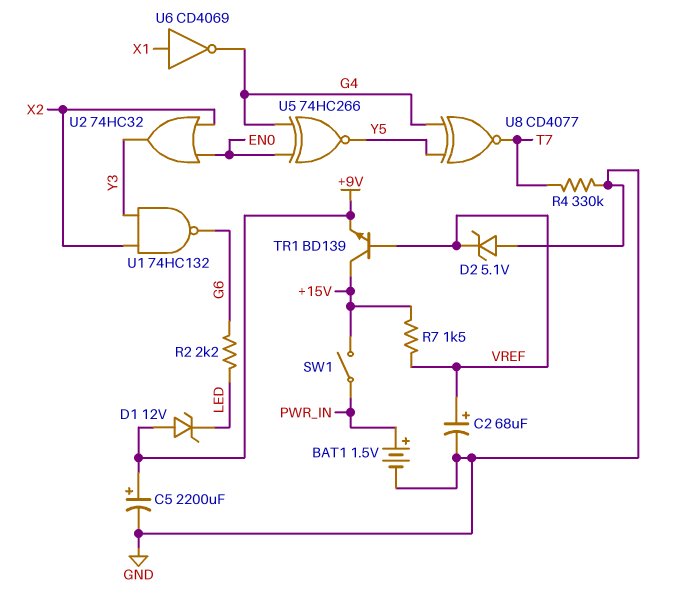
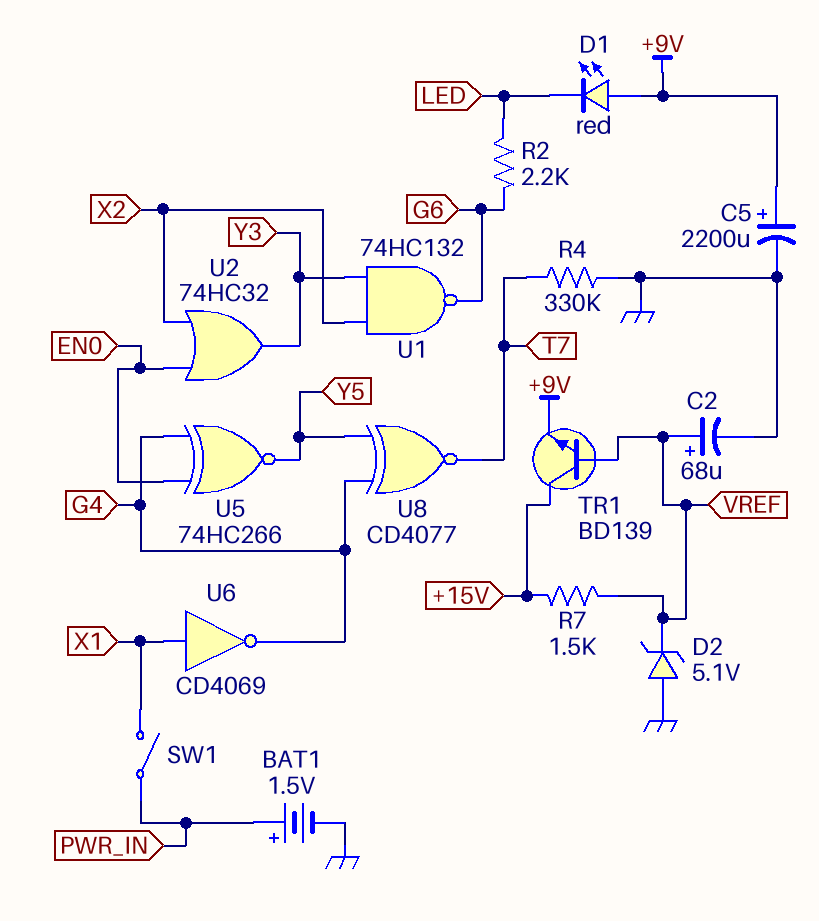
D1: zener 12V (A +9V, K LED) -> LED red (A +9V, K LED)
SW1: switch (+15V, PWR_IN) -> switch (PWR_IN, X1)

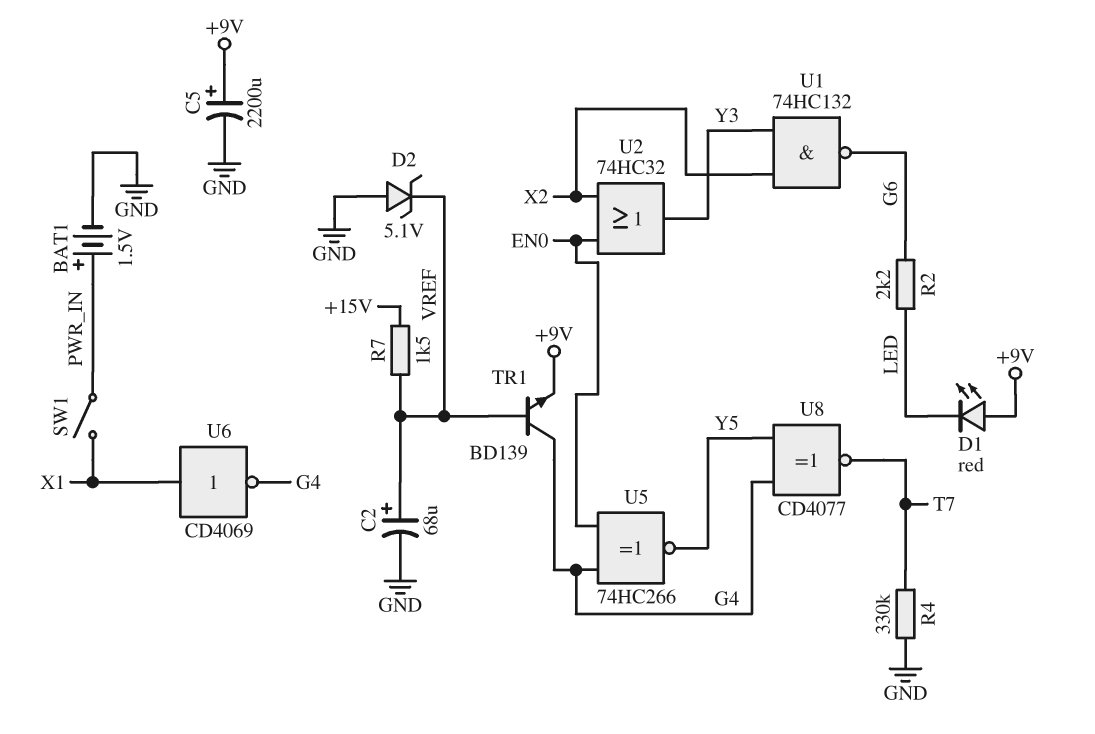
TR1: NPN BD139 (B VREF, C +15V, E +9V) -> NPN BD139 (B VREF, C G4, E +9V)

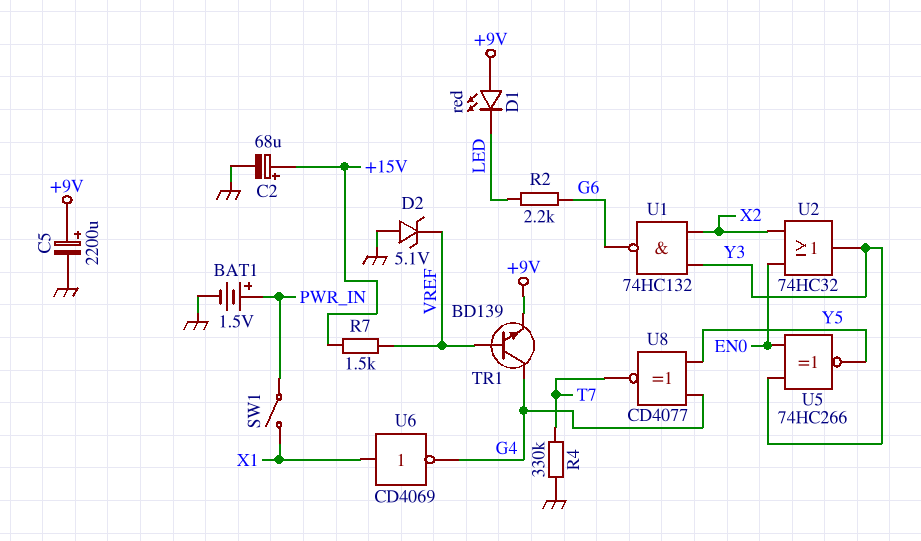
C2: 68uF (plus VREF, minus GND) -> 68uF (plus +15V, minus GND)
U5: XNOR 74HC266 (in EN0, in G4, out Y5) -> XNOR 74HC266 (in EN0, in Y3, out Y5)

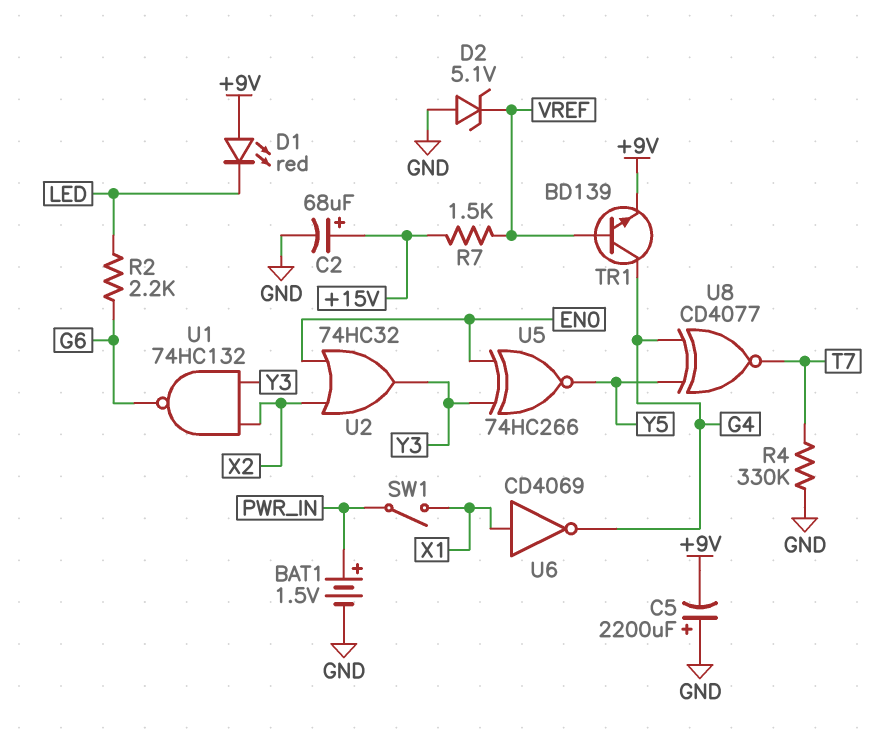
C5: 2200uF (plus +9V, minus GND) -> 2200uF (plus GND, minus +9V)

